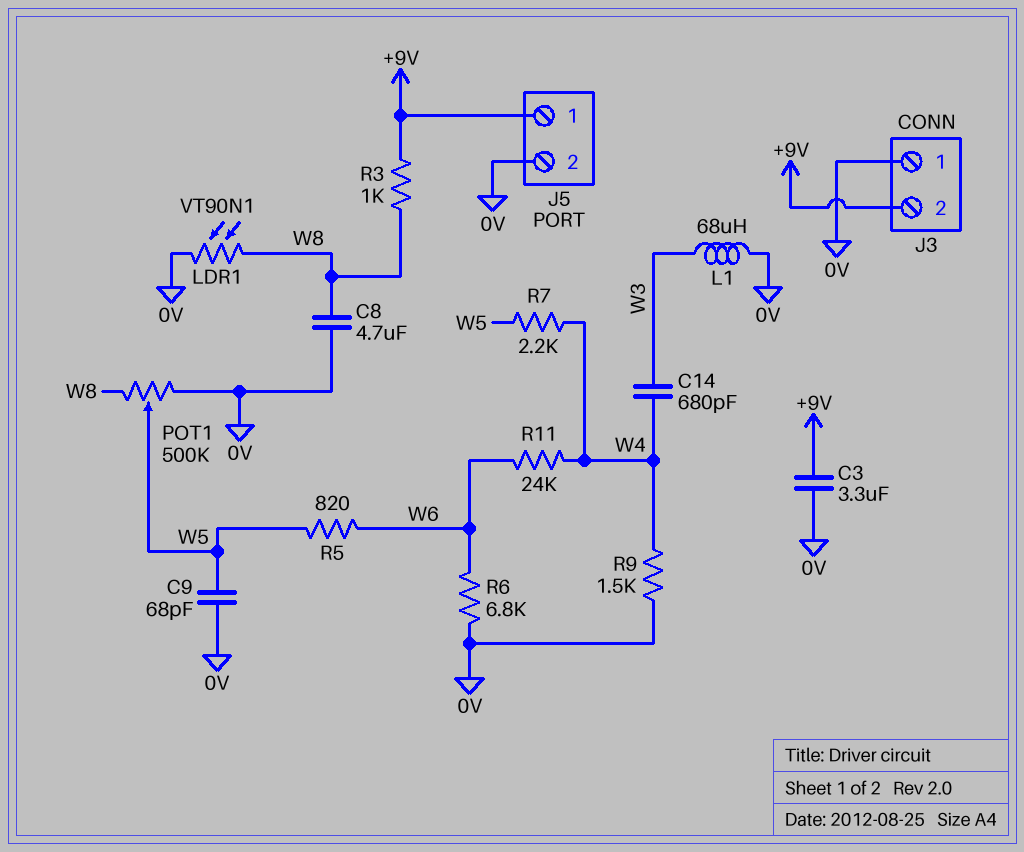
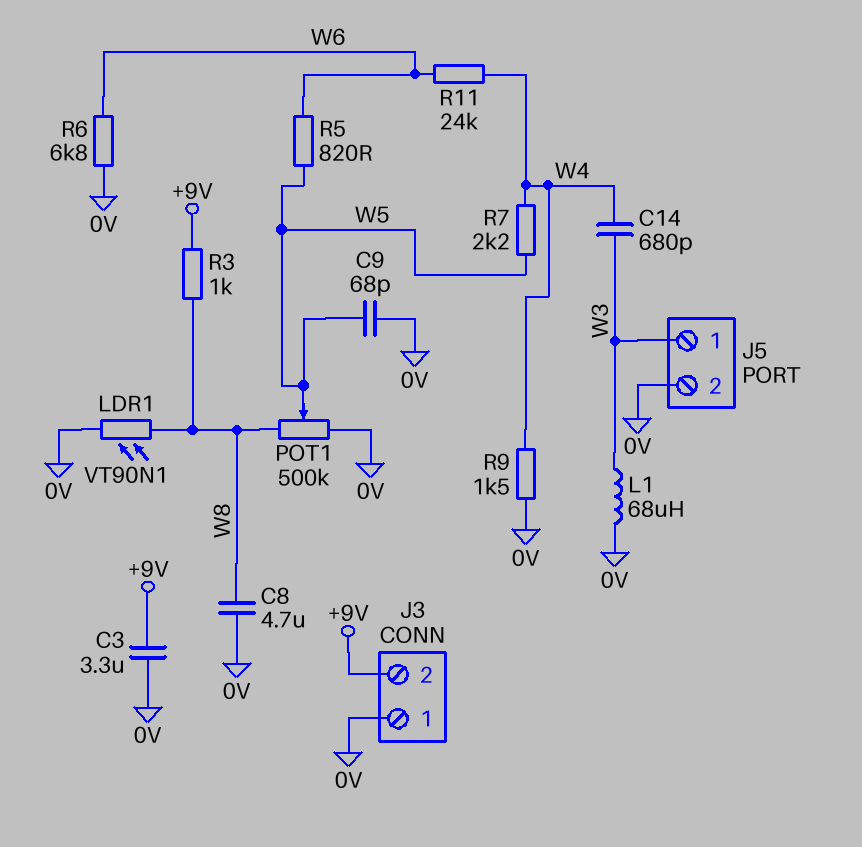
J5 pin 1: +9V -> W3

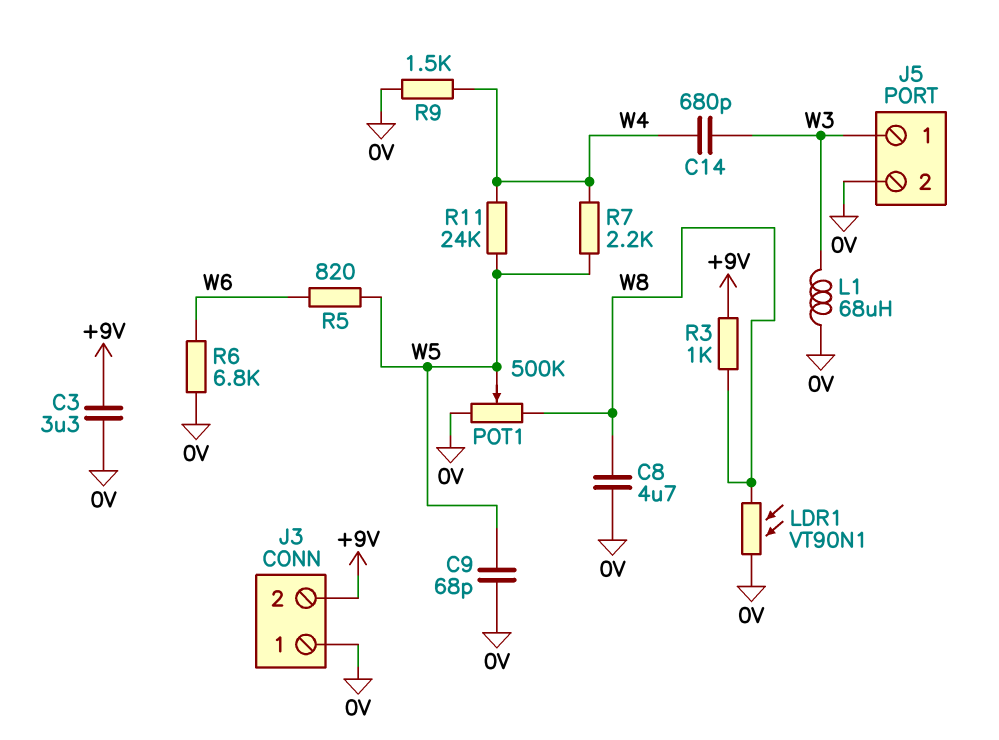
R11: 24k (W4, W6) -> 24k (W4, W5)

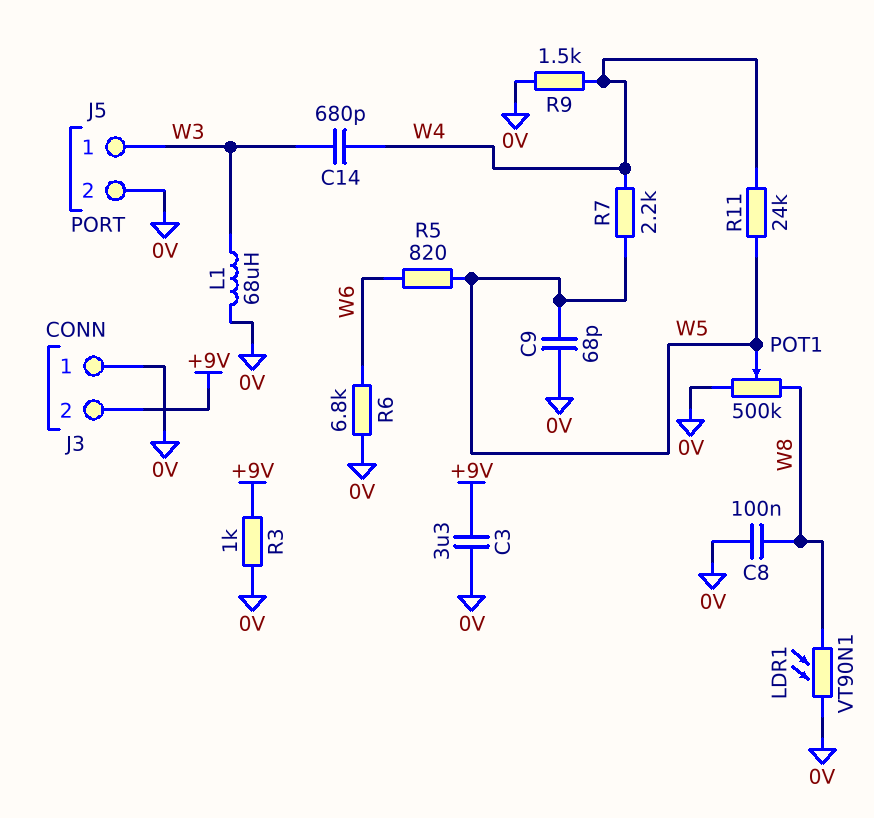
C8: 4.7uF (0V, W8) -> 100nF (0V, W8)
R3: 1k (+9V, W8) -> 1k (+9V, 0V)

